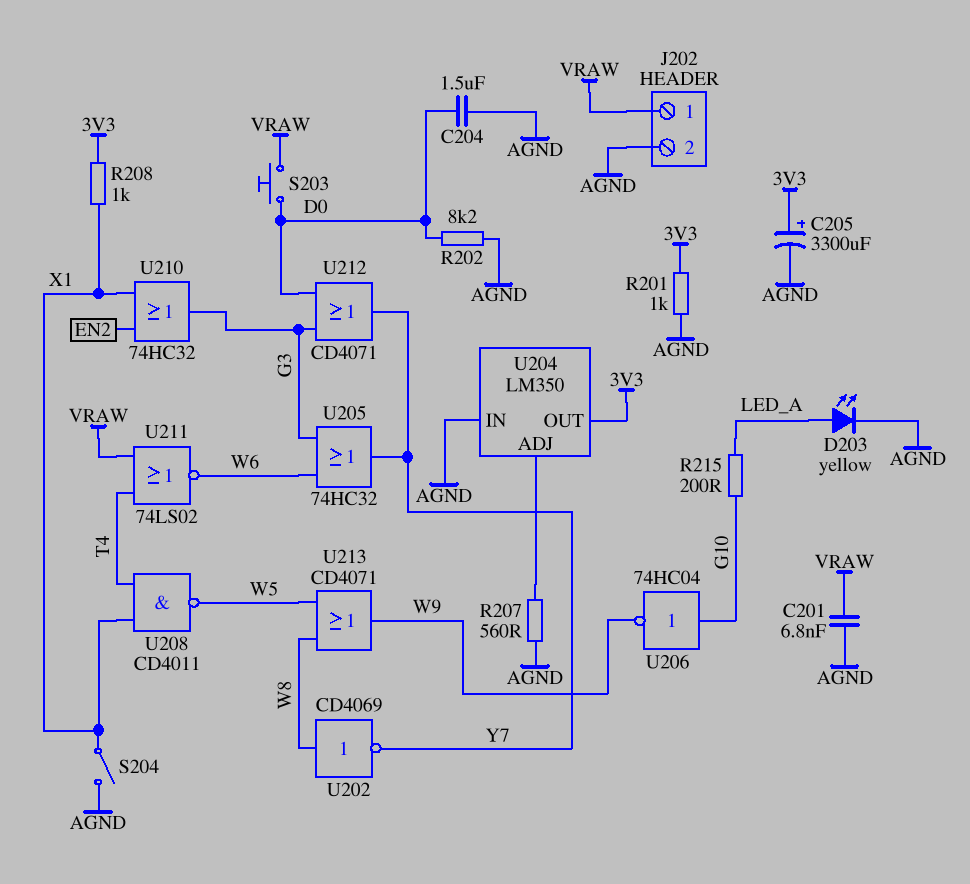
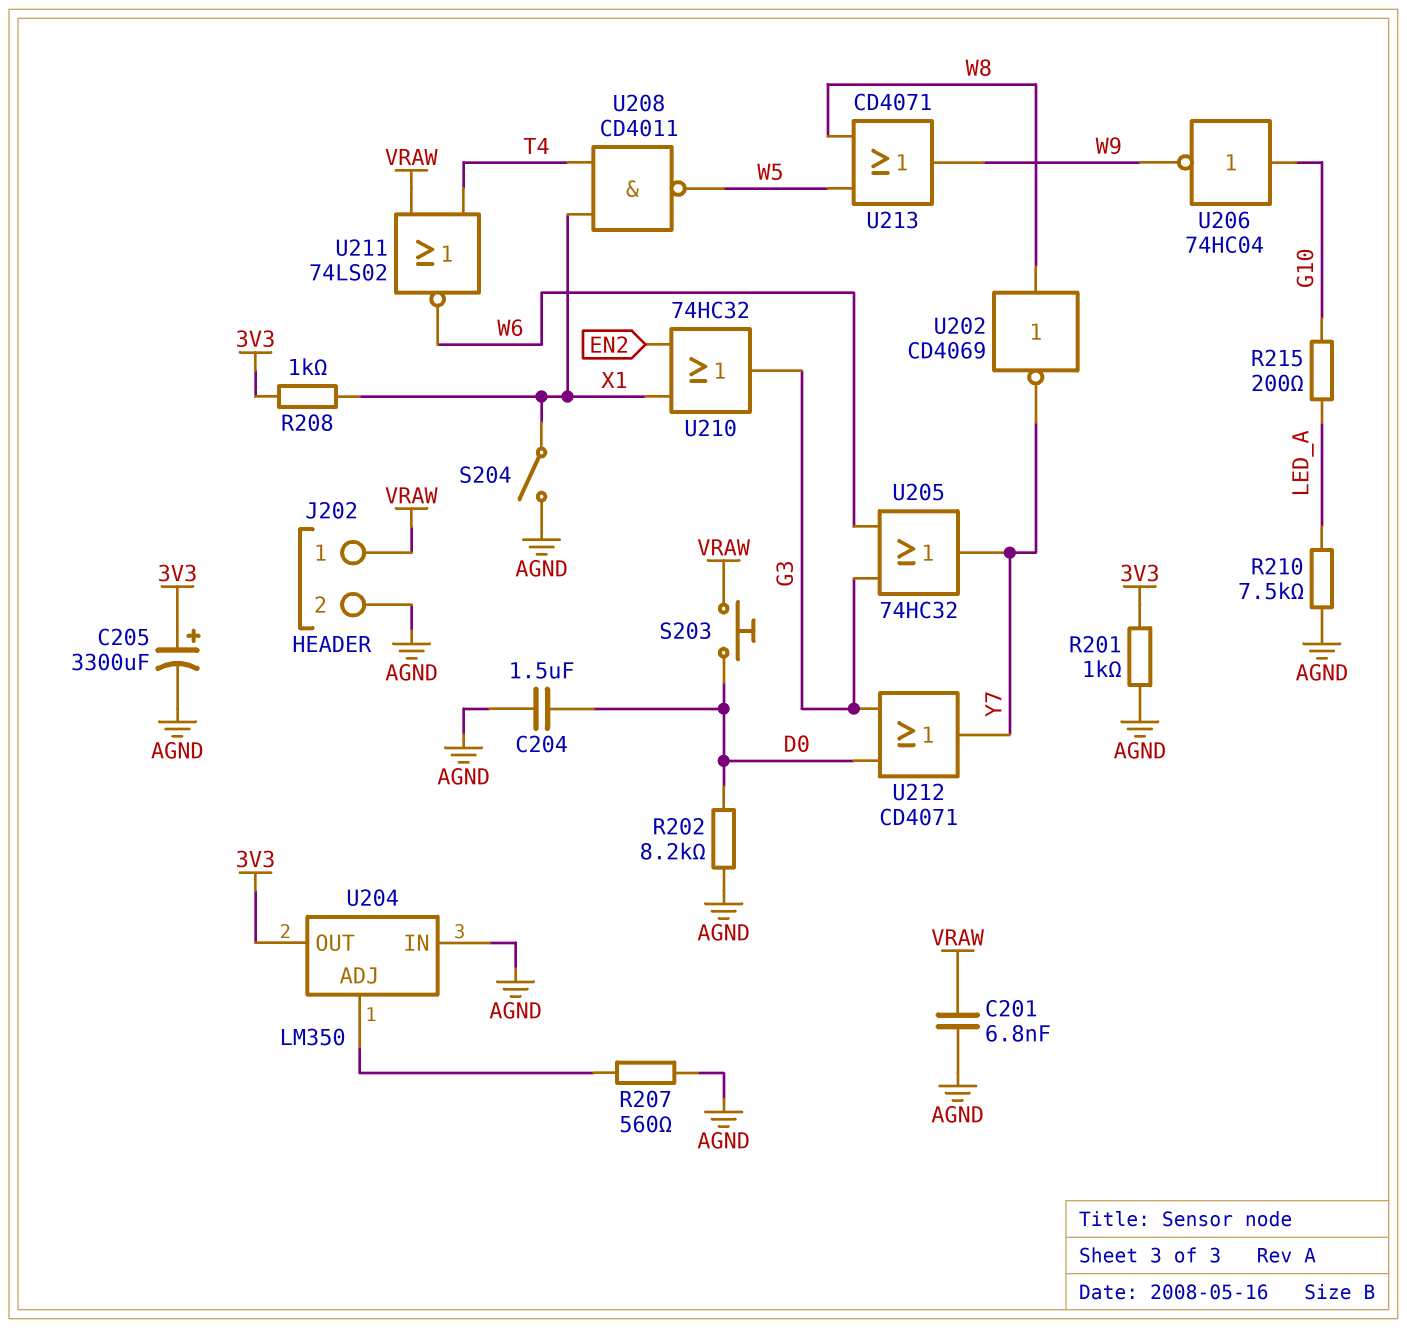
D203: LED yellow (A LED_A, K AGND) -> none
R210: none -> 7.5k (AGND, LED_A)

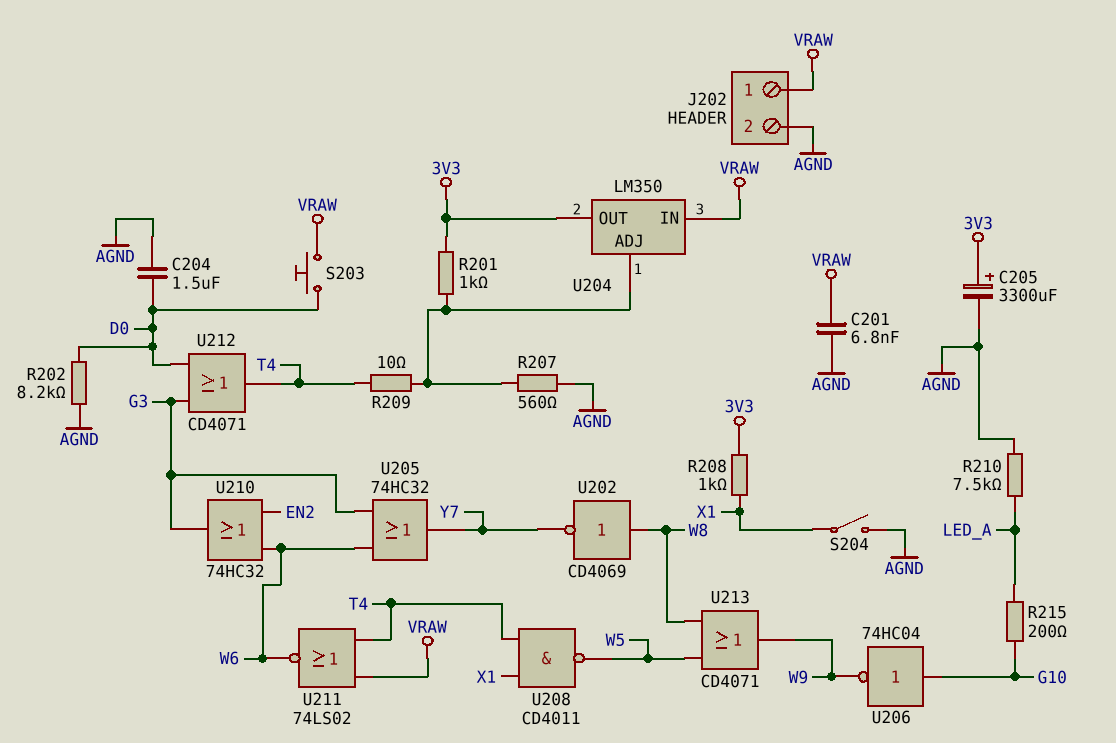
R201: 1k (3V3, AGND) -> 1k (3V3, U204/ADJ)
R209: none -> 10 (T4, U204/ADJ)
U204 pin IN: AGND -> VRAW
U210: OR 74HC32 (in EN2, in X1, out G3) -> OR 74HC32 (in EN2, in W6, out G3)
U212: OR CD4071 (in D0, in G3, out Y7) -> OR CD4071 (in D0, in G3, out T4)

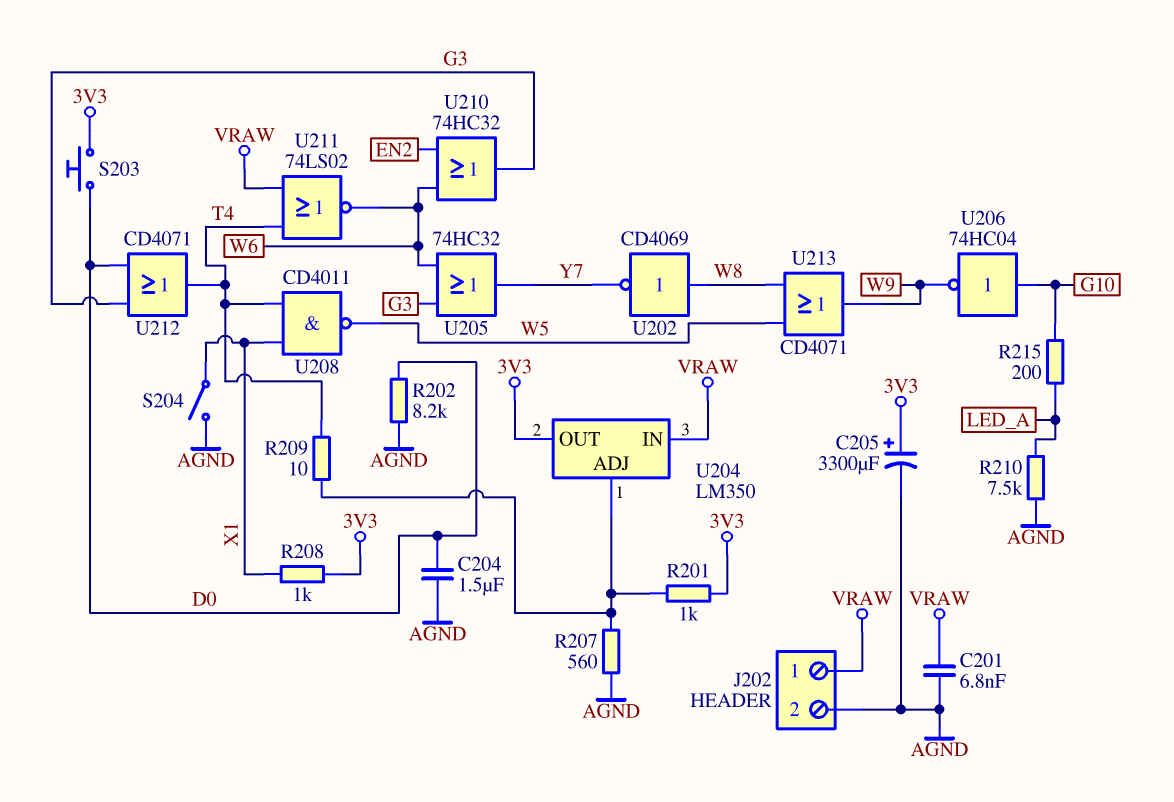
S203: button (D0, VRAW) -> button (3V3, D0)

